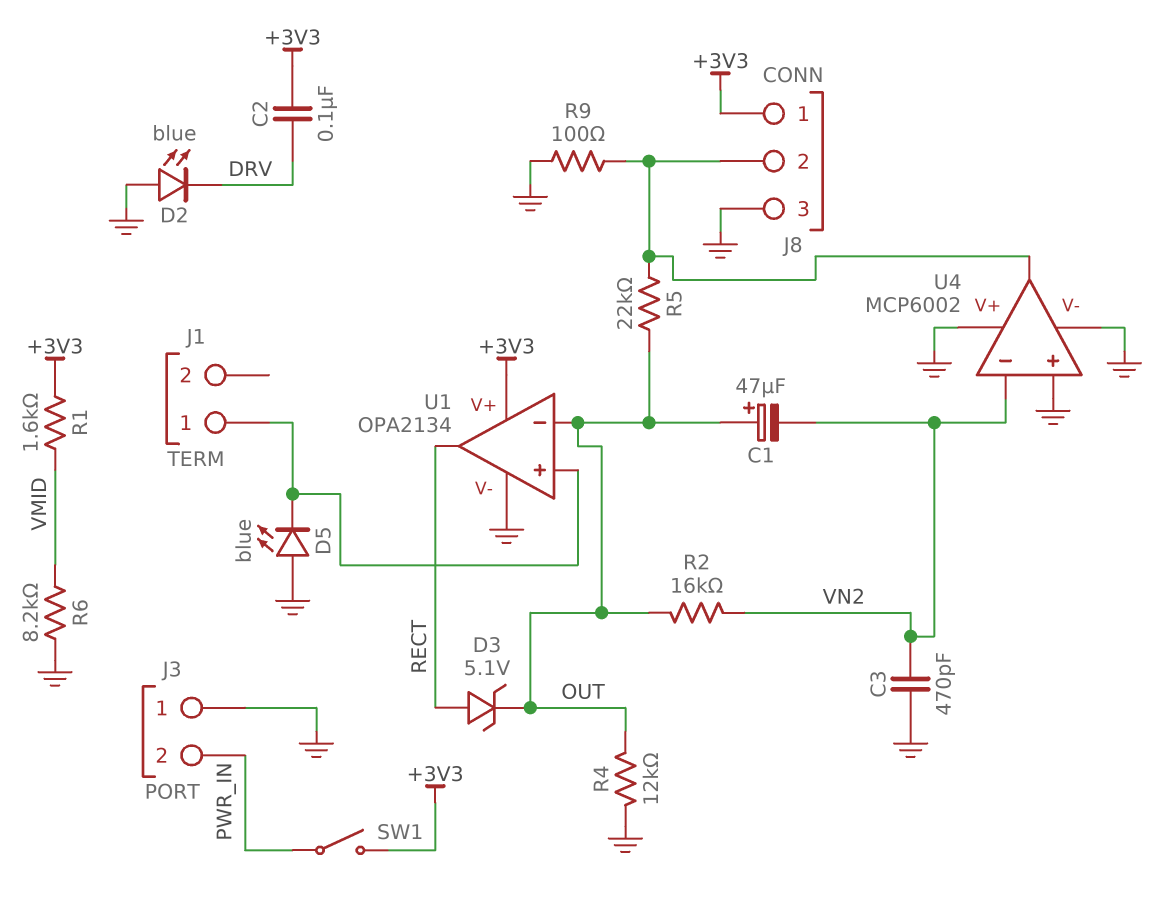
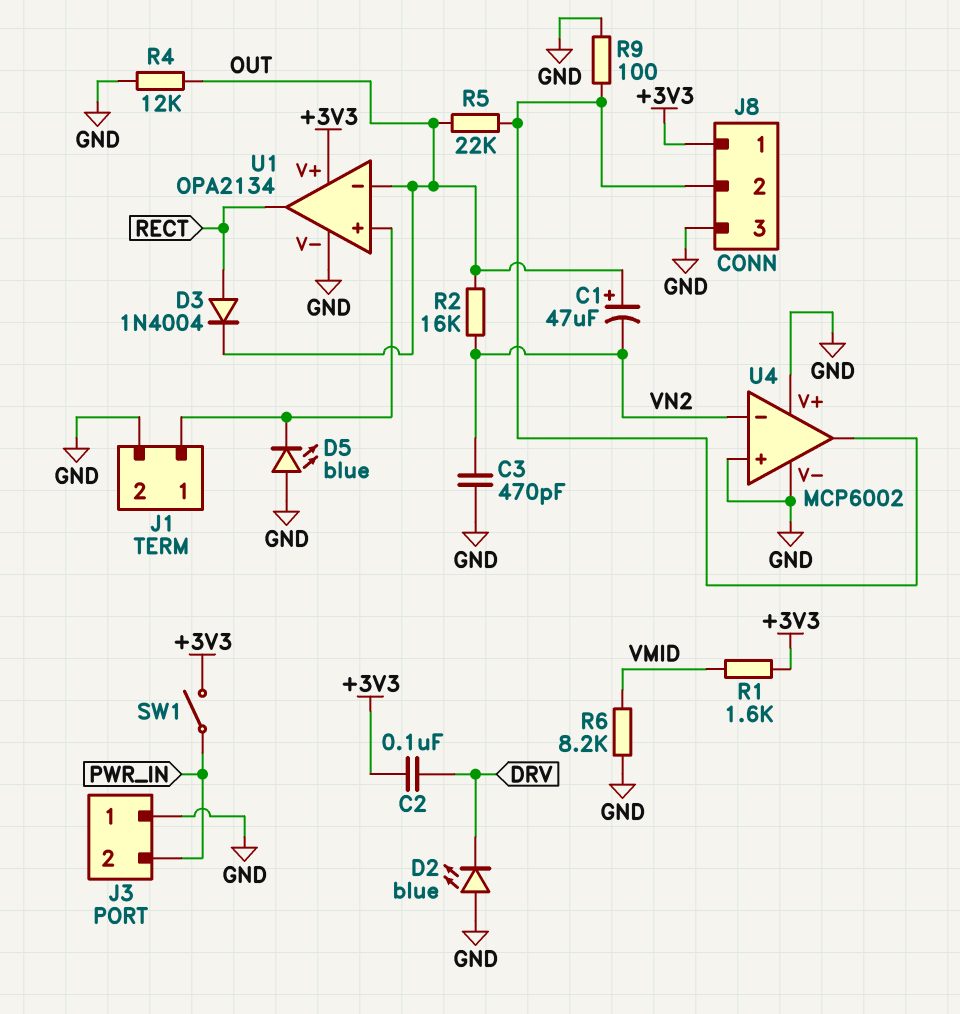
D3: zener 5.1V (A RECT, K OUT) -> diode 1N4004 (A RECT, K OUT)
J1 pin 2: none -> GND

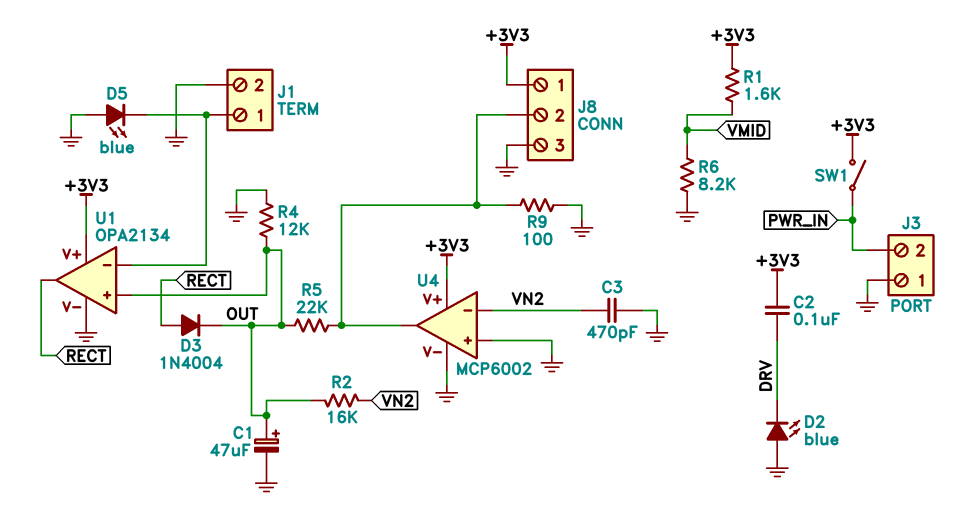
C1: 47uF (plus OUT, minus VN2) -> 47uF (plus OUT, minus GND)
U1 pin in+: J1/1 -> OUT
U1 pin in-: OUT -> J1/1
U4 pin V+: GND -> +3V3

